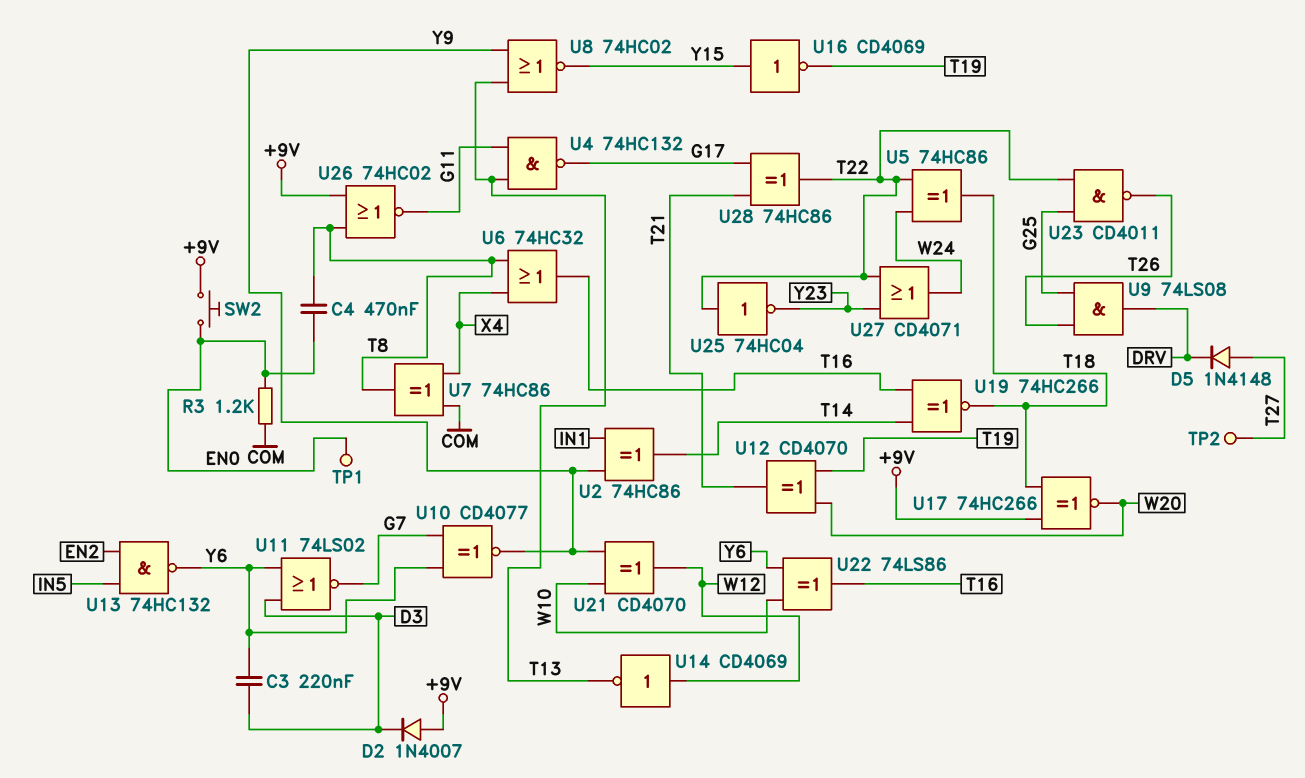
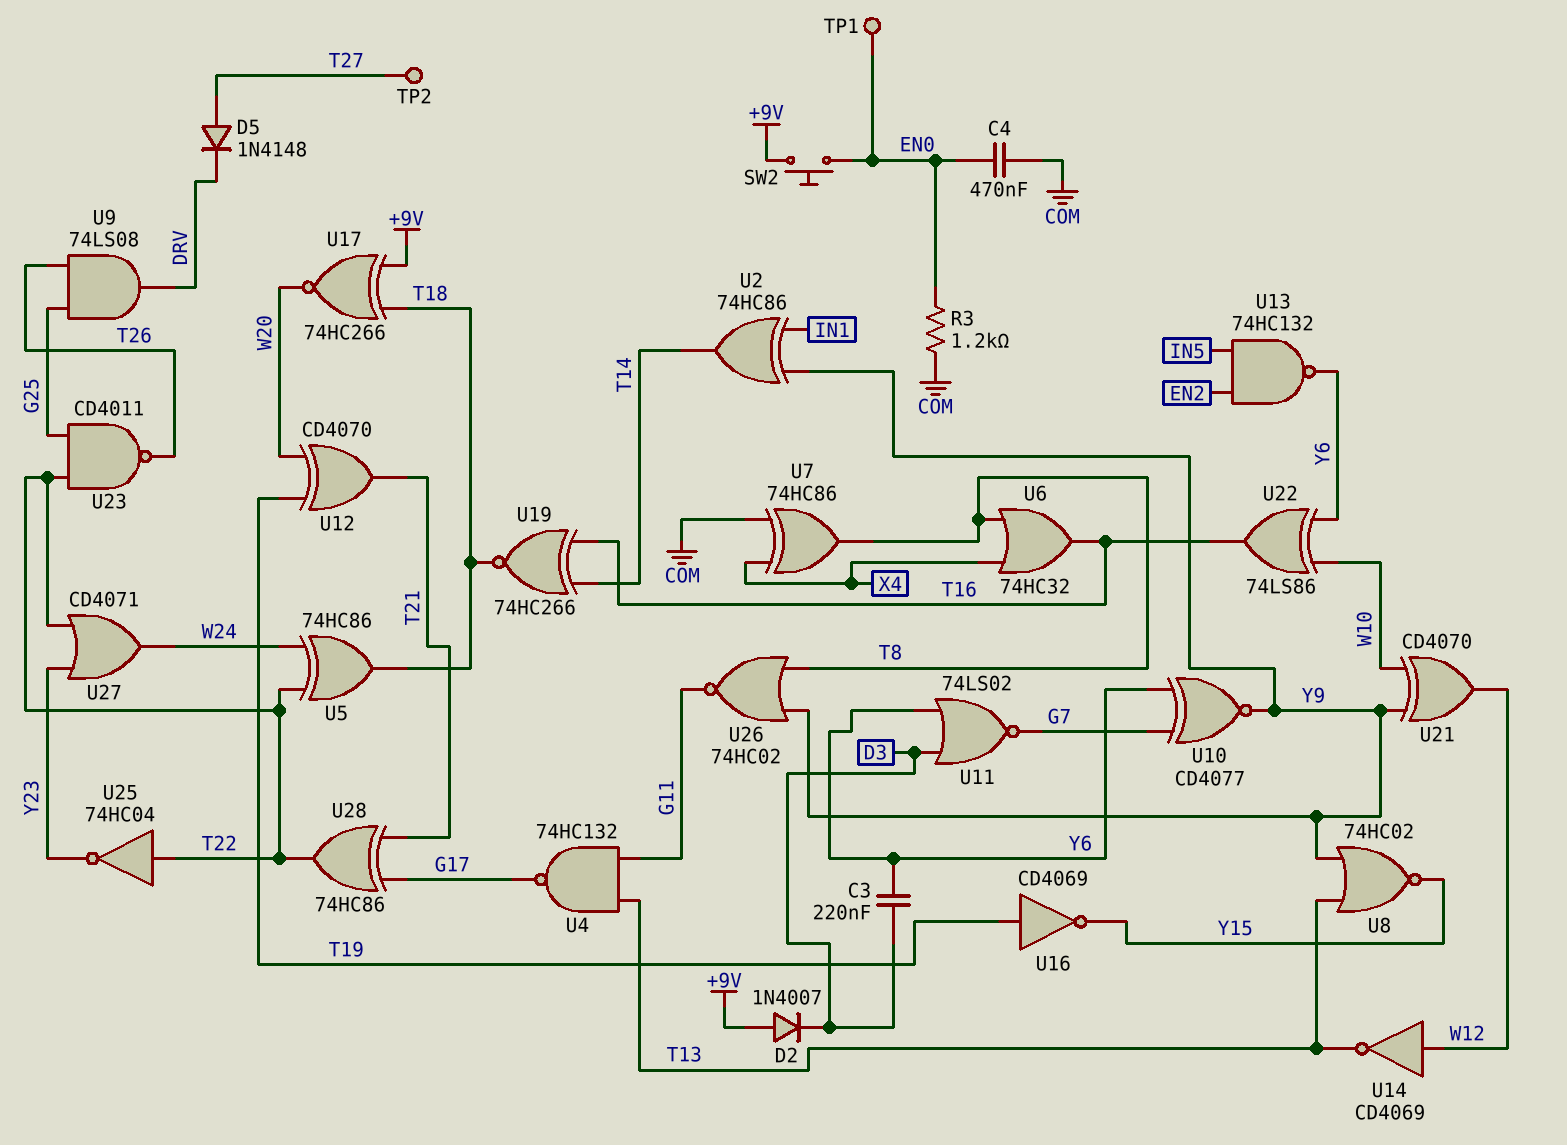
C4: 470nF (EN0, T8) -> 470nF (COM, EN0)
U16: NOT CD4069 (in Y15, out T19) -> NOT CD4069 (in T19, out Y15)
U26: NOR 74HC02 (in +9V, in T8, out G11) -> NOR 74HC02 (in T8, in Y9, out G11)

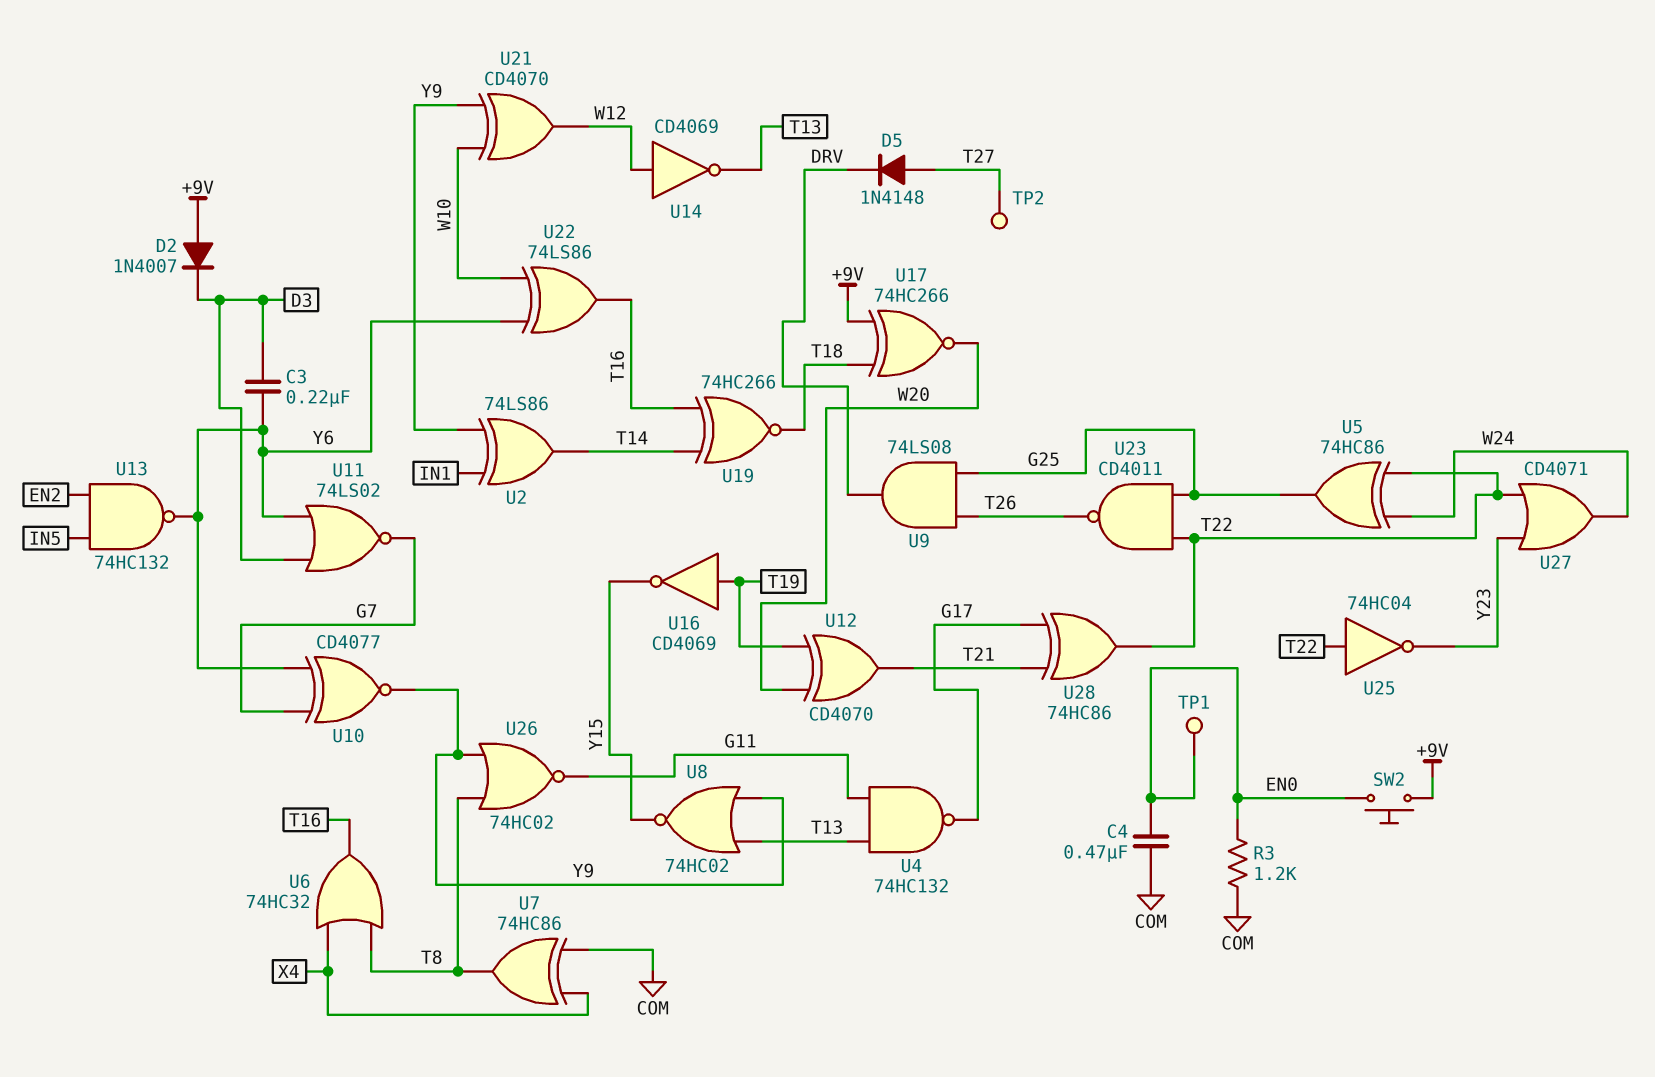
U2: XOR 74HC86 (in IN1, in Y9, out T14) -> XOR 74LS86 (in IN1, in Y9, out T14)
U5: XOR 74HC86 (in T22, in W24, out T18) -> XOR 74HC86 (in T22, in W24, out G25)

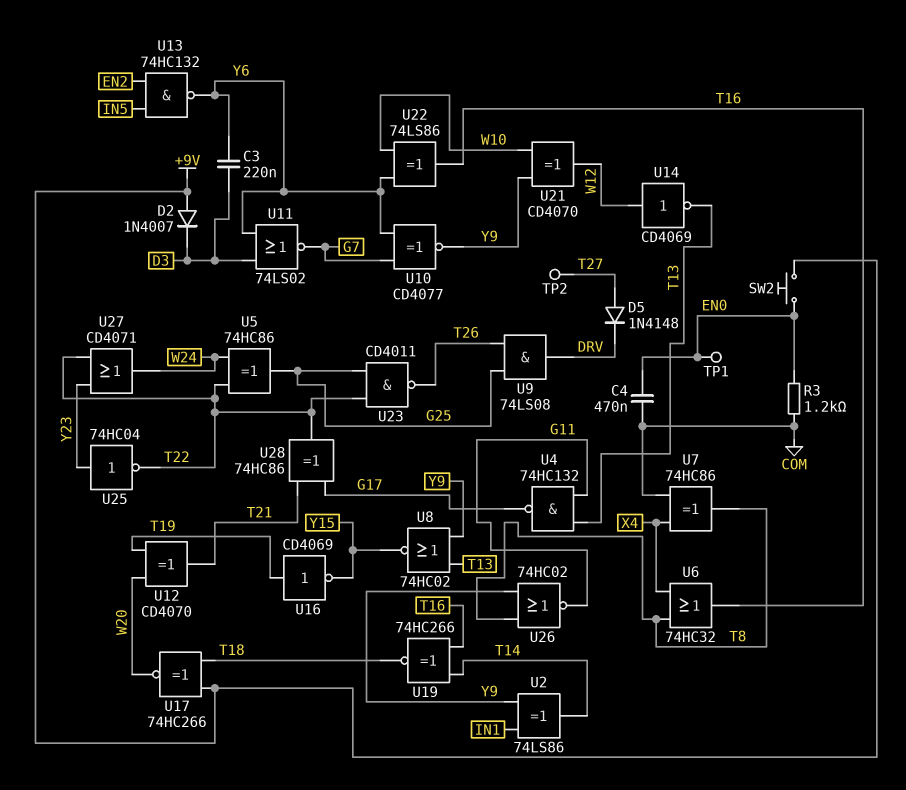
U25: NOT 74HC04 (in T22, out Y23) -> NOT 74HC04 (in Y23, out T22)

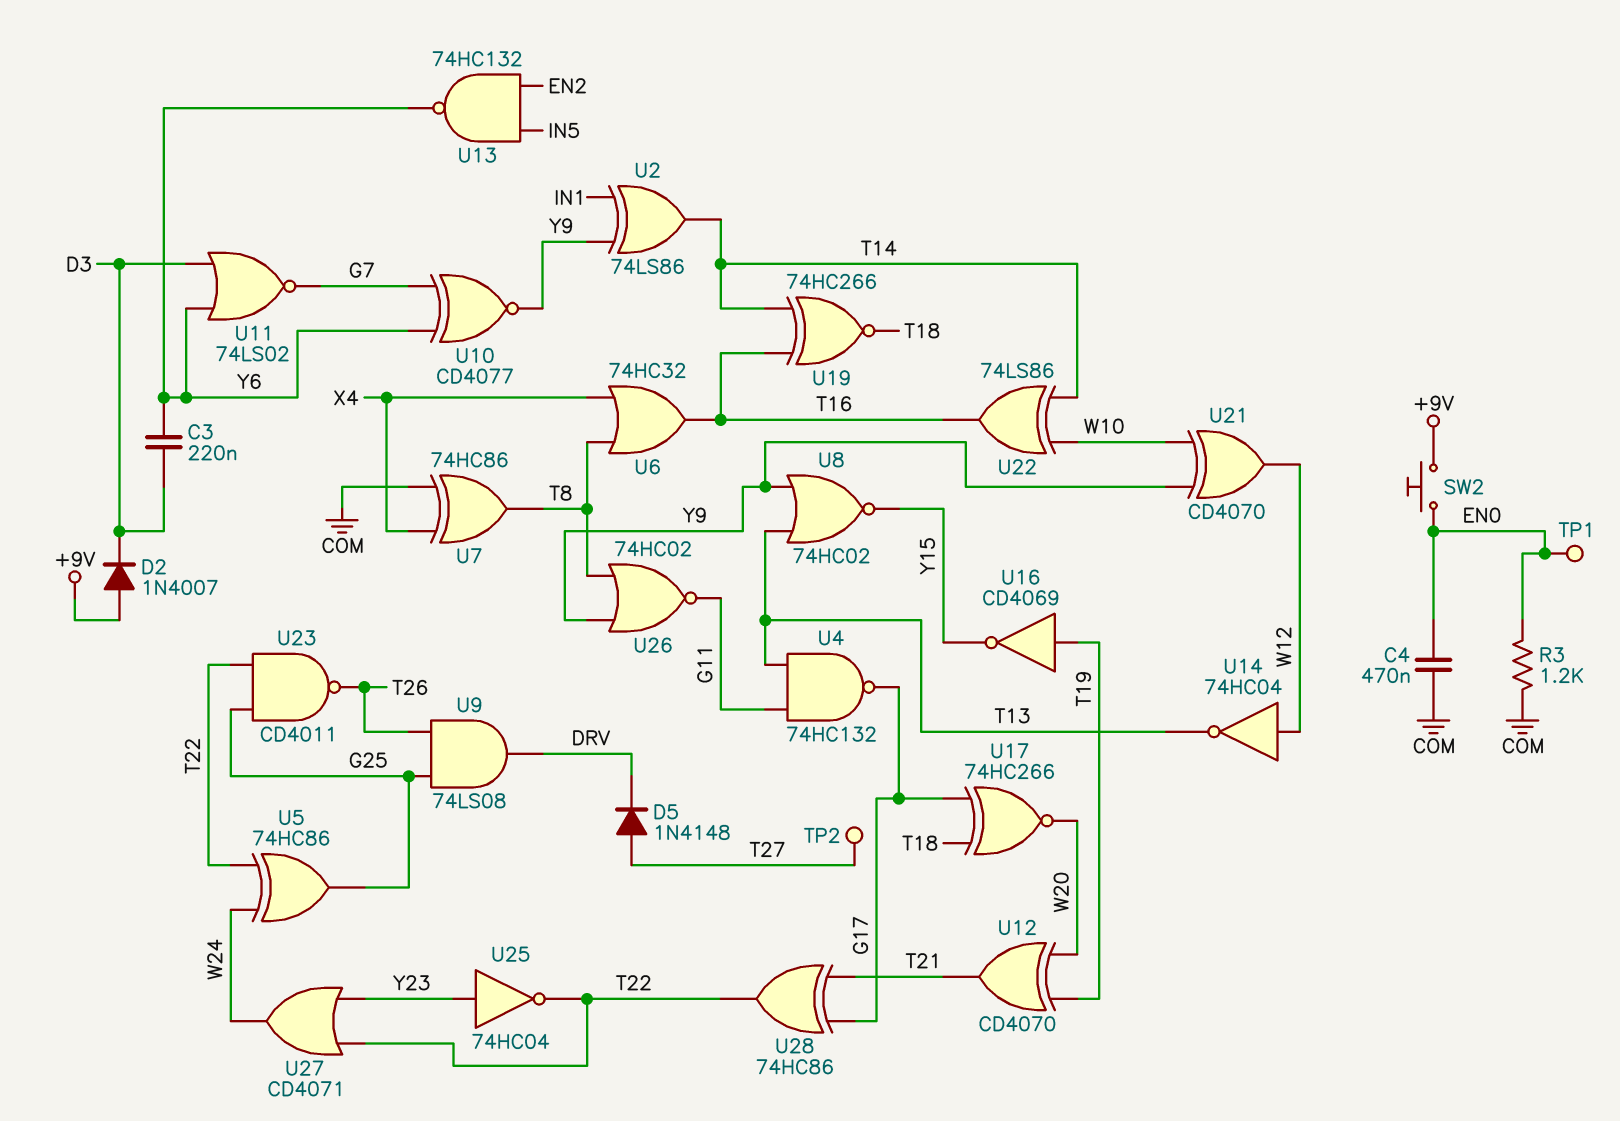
U14: NOT CD4069 (in W12, out T13) -> NOT 74HC04 (in W12, out T13)
U17: XNOR 74HC266 (in +9V, in T18, out W20) -> XNOR 74HC266 (in G17, in T18, out W20)
U22: XOR 74LS86 (in W10, in Y6, out T16) -> XOR 74LS86 (in T14, in W10, out T16)

